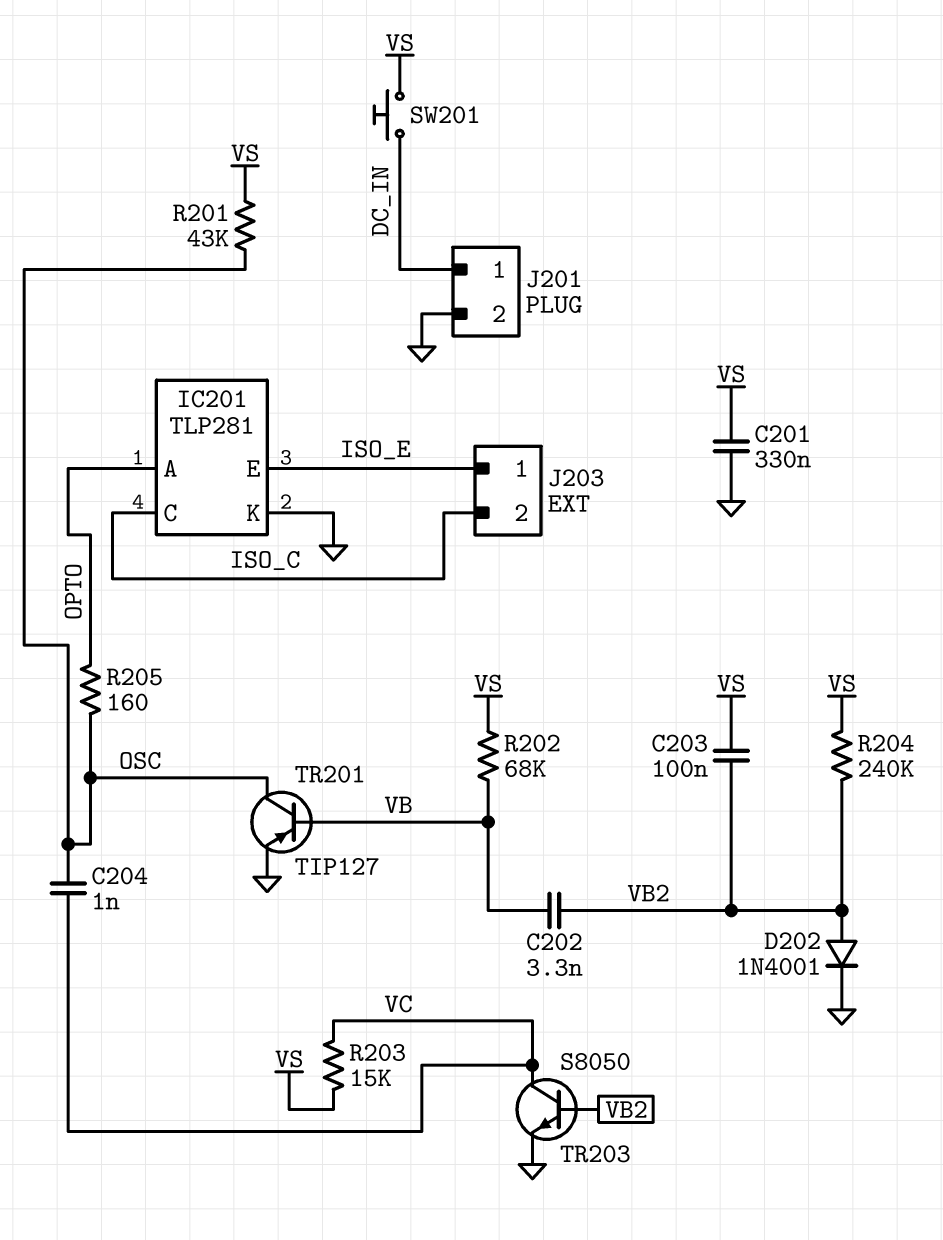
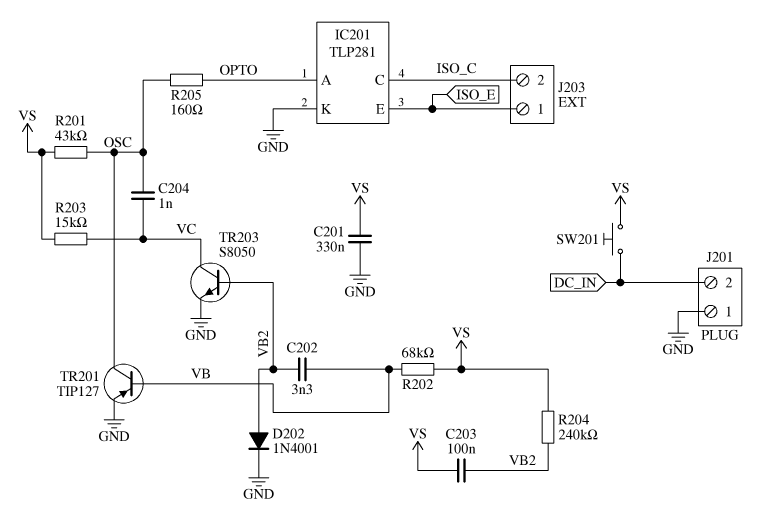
J201 pin 1: DC_IN -> GND
J201 pin 2: GND -> DC_IN

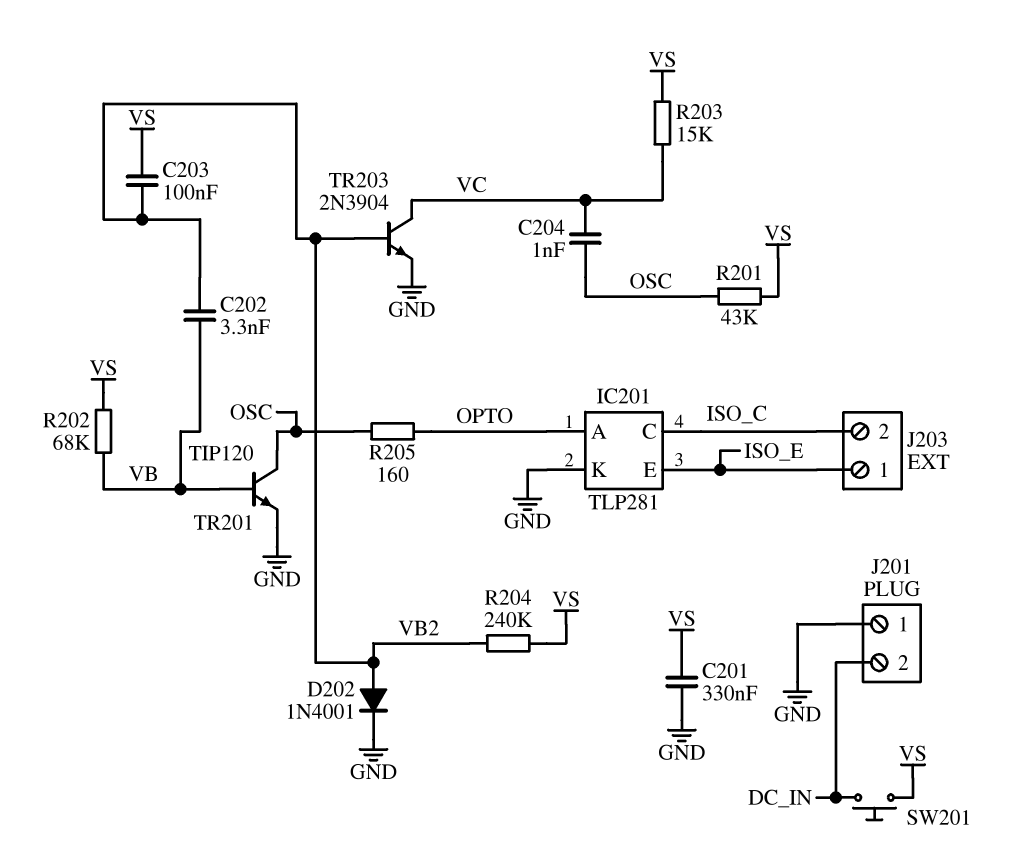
TR201: PNP TIP127 (B VB, C OSC, E GND) -> NPN TIP120 (B VB, C OSC, E GND)
TR203: NPN S8050 (B VB2, C VC, E GND) -> NPN 2N3904 (B VB2, C VC, E GND)

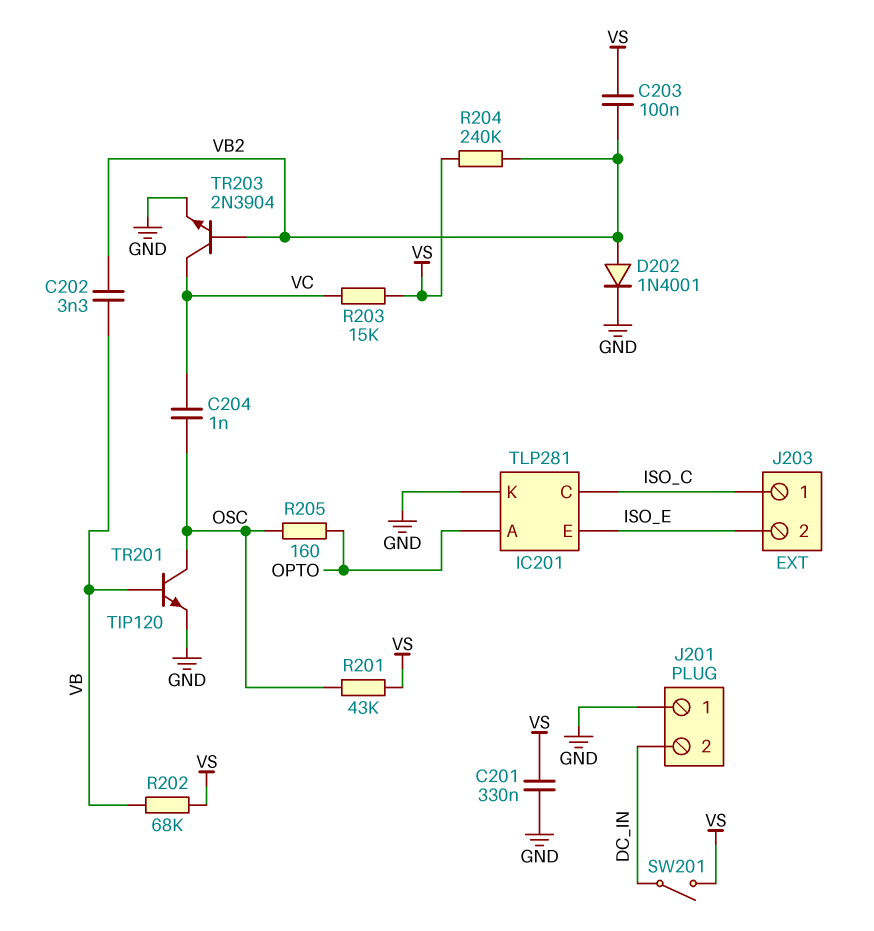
J203 pin 1: ISO_E -> ISO_C
J203 pin 2: ISO_C -> ISO_E
SW201: button (DC_IN, VS) -> switch (DC_IN, VS)

